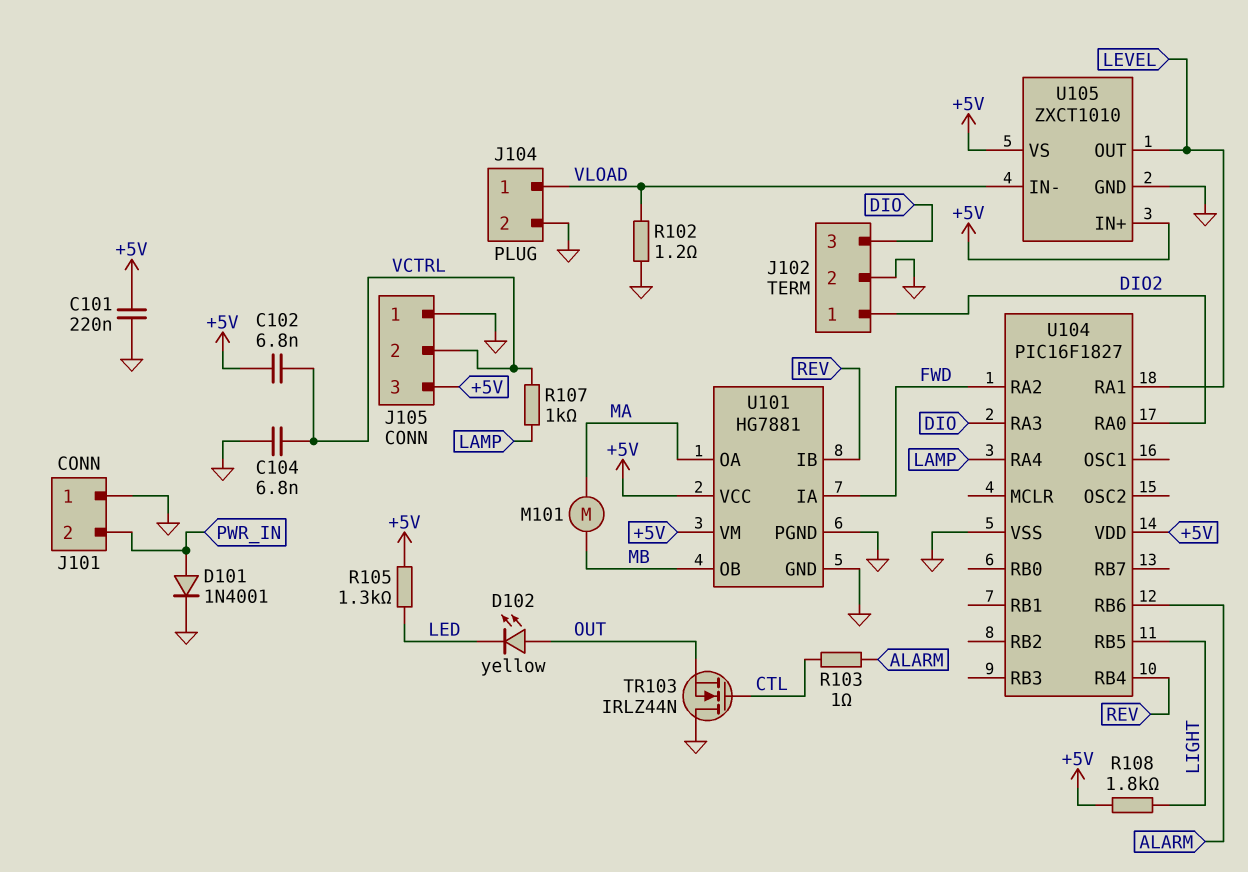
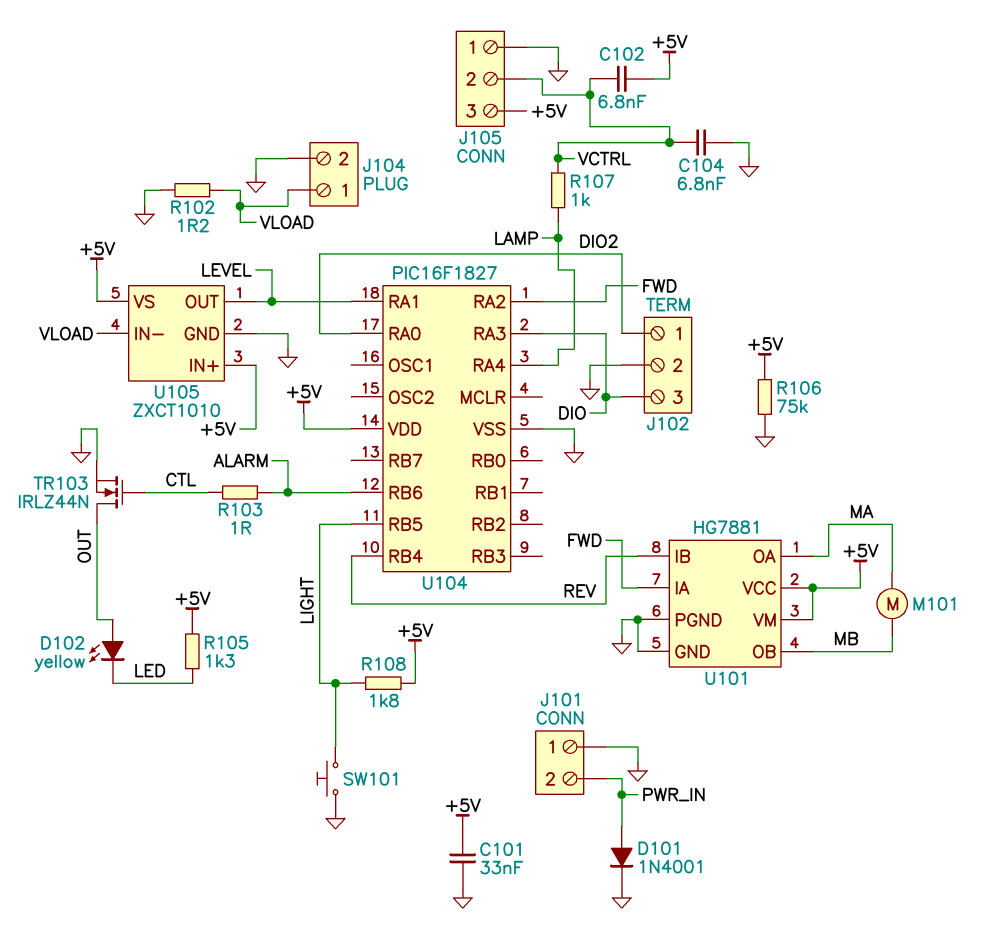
C101: 220nF (+5V, GND) -> 33nF (+5V, GND)
R106: none -> 75k (+5V, GND)
SW101: none -> button (GND, LIGHT)
TR103: NMOS IRLZ44N (G CTL, D GND, S OUT) -> NMOS IRLZ44N (G CTL, D OUT, S GND)

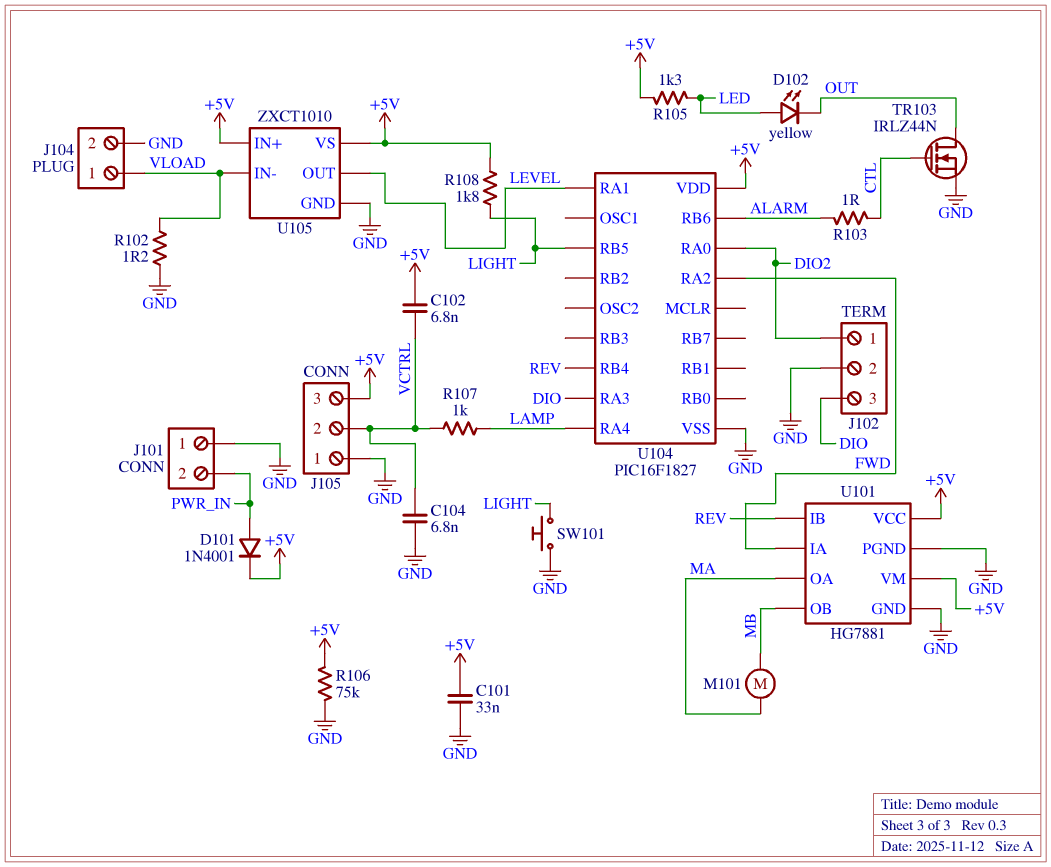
D101: diode 1N4001 (A PWR_IN, K GND) -> diode 1N4001 (A PWR_IN, K +5V)
D102: LED yellow (A OUT, K LED) -> LED yellow (A LED, K OUT)

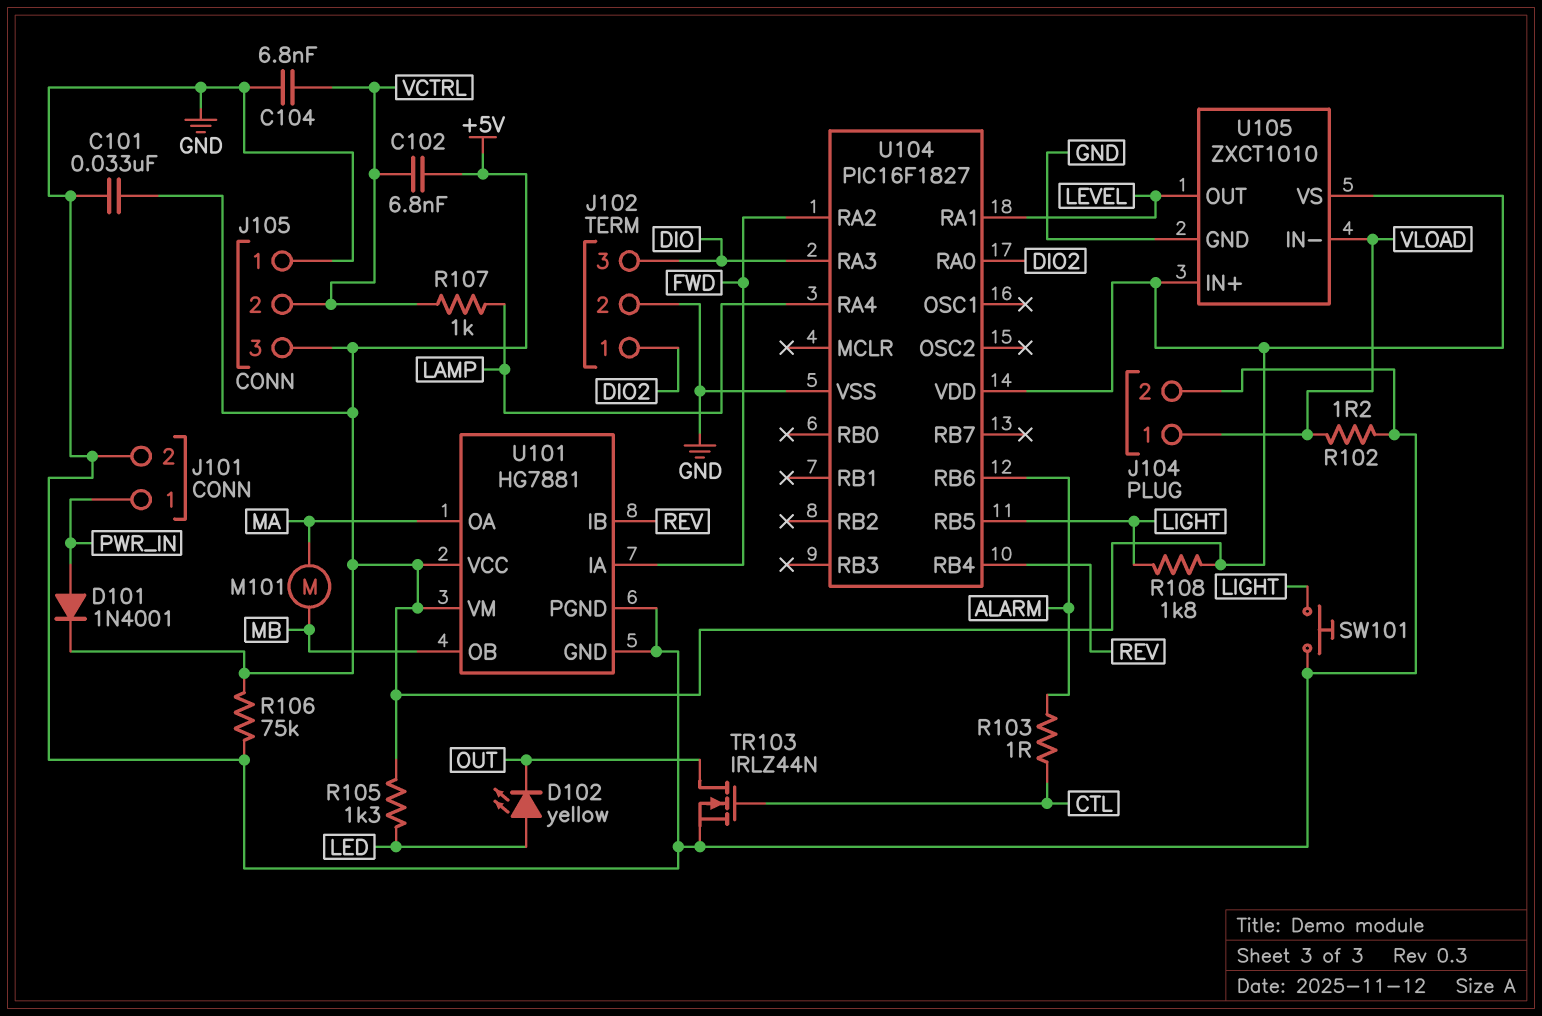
J101 pin 1: GND -> PWR_IN
J101 pin 2: PWR_IN -> GND

